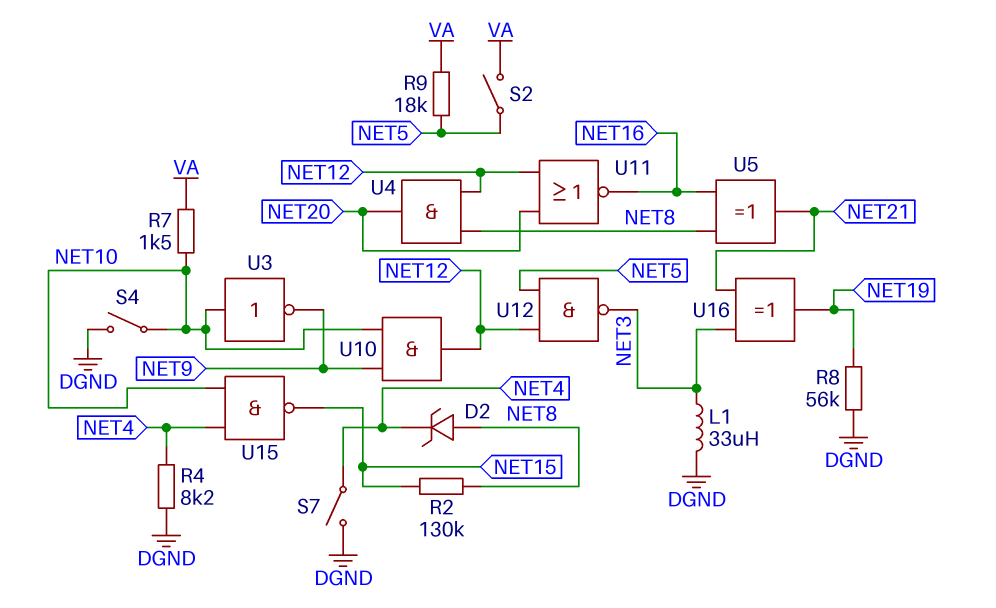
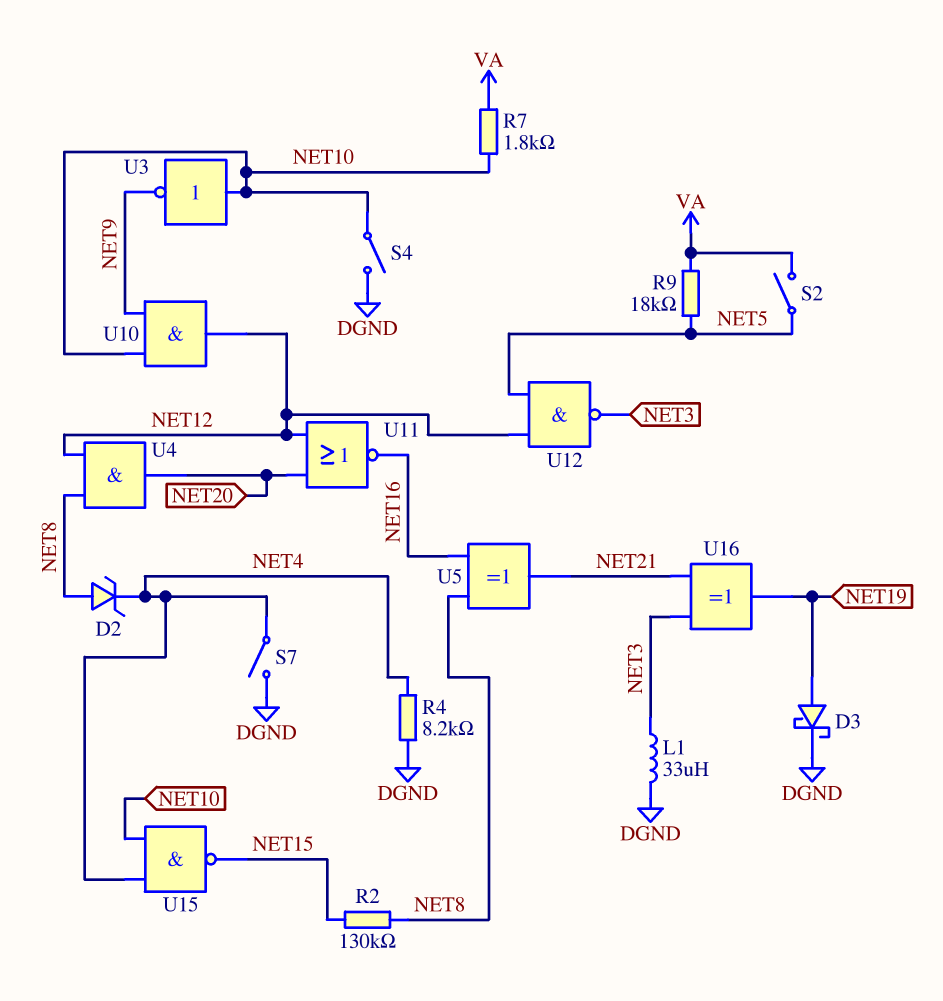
D3: none -> schottky (A NET19, K DGND)
R7: 1.5k (NET10, VA) -> 1.8k (NET10, VA)
R8: 56k (DGND, NET19) -> none

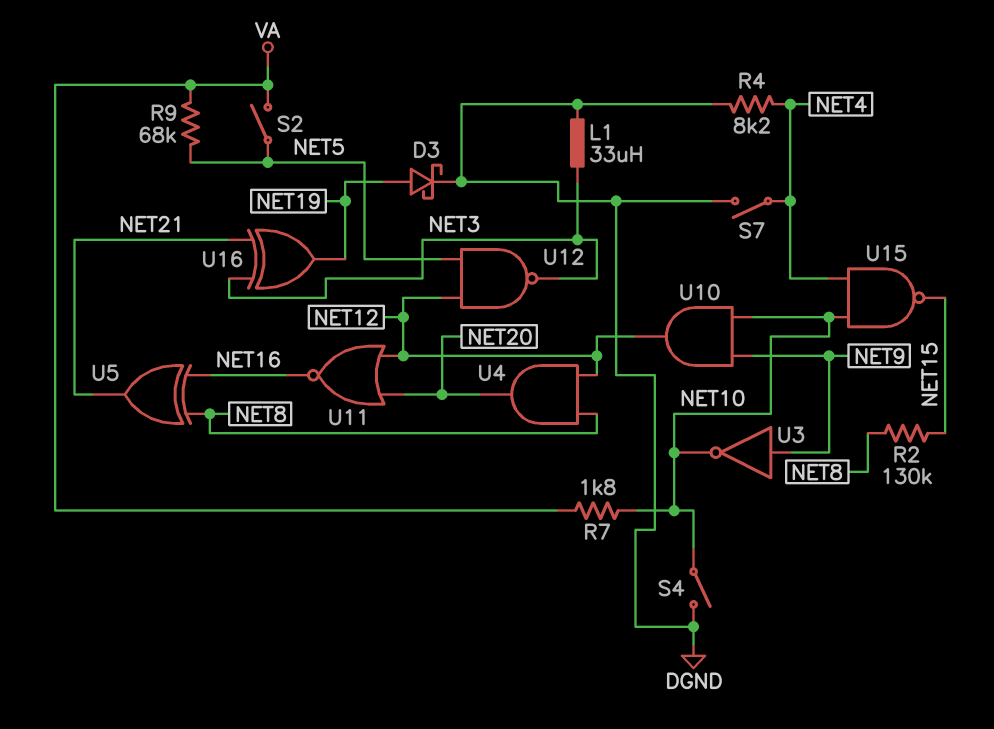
D2: zener (A NET8, K NET4) -> none
R9: 18k (NET5, VA) -> 68k (NET5, VA)
U3: NOT (in NET10, out NET9) -> NOT (in NET9, out NET10)

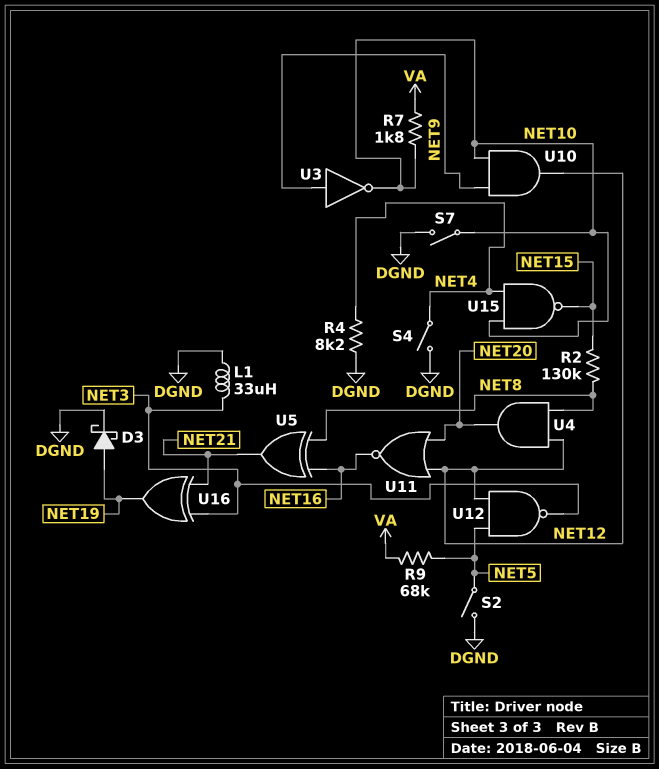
S2: switch (NET5, VA) -> switch (DGND, NET5)
S4: switch (DGND, NET10) -> switch (DGND, NET4)
S7: switch (DGND, NET4) -> switch (DGND, NET10)

